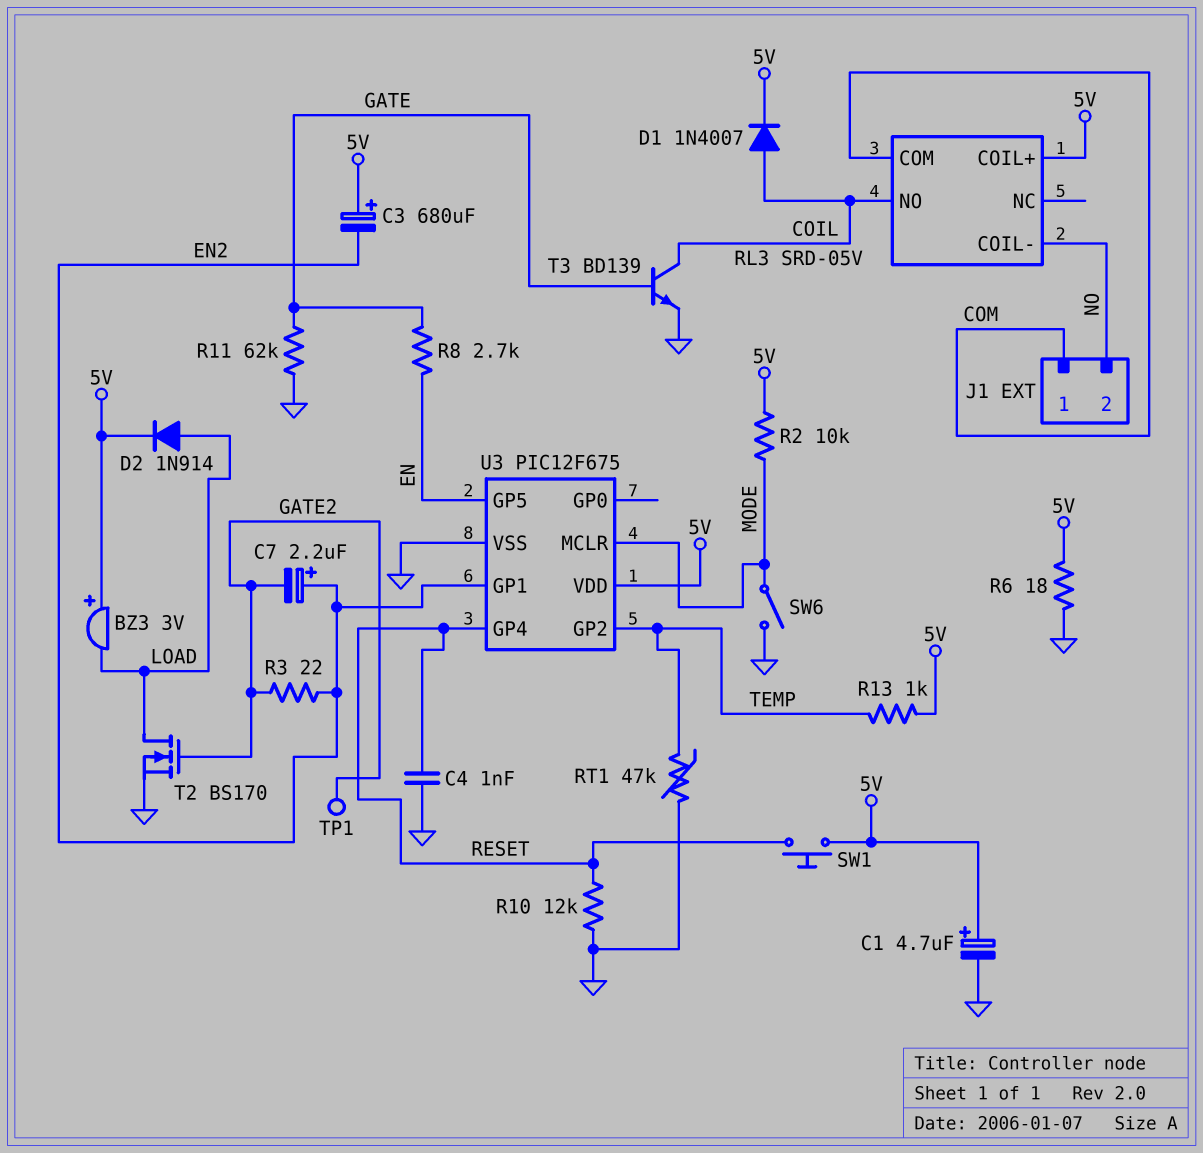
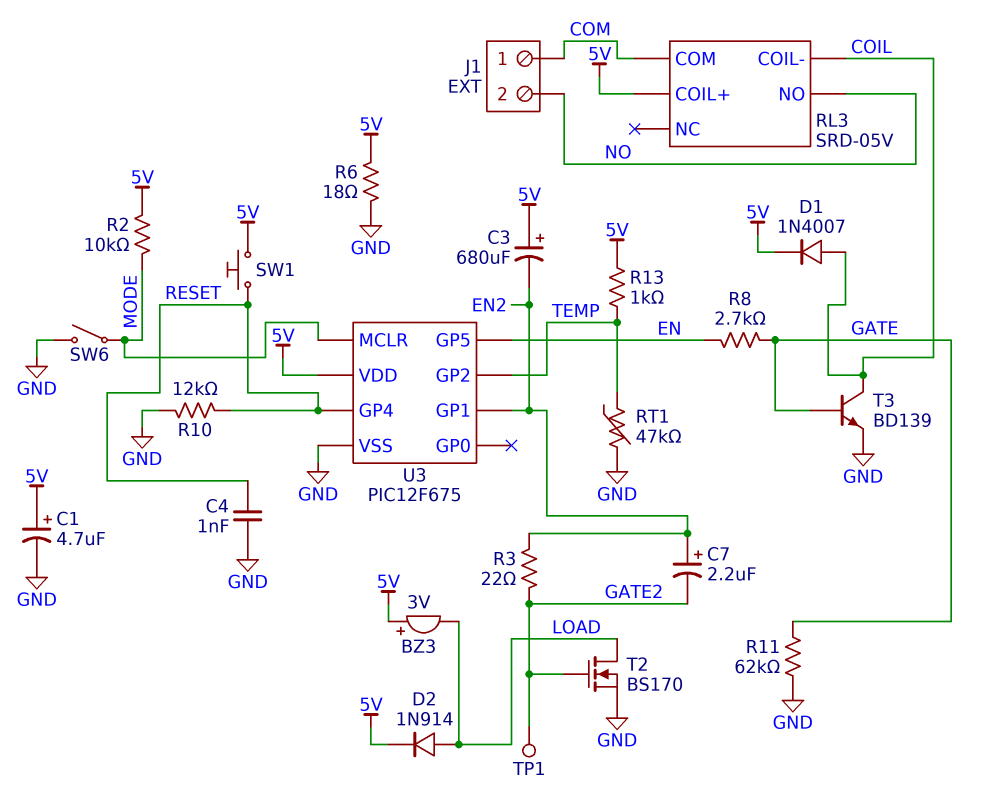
RL3 pin COIL-: NO -> COIL
RL3 pin NO: COIL -> NO

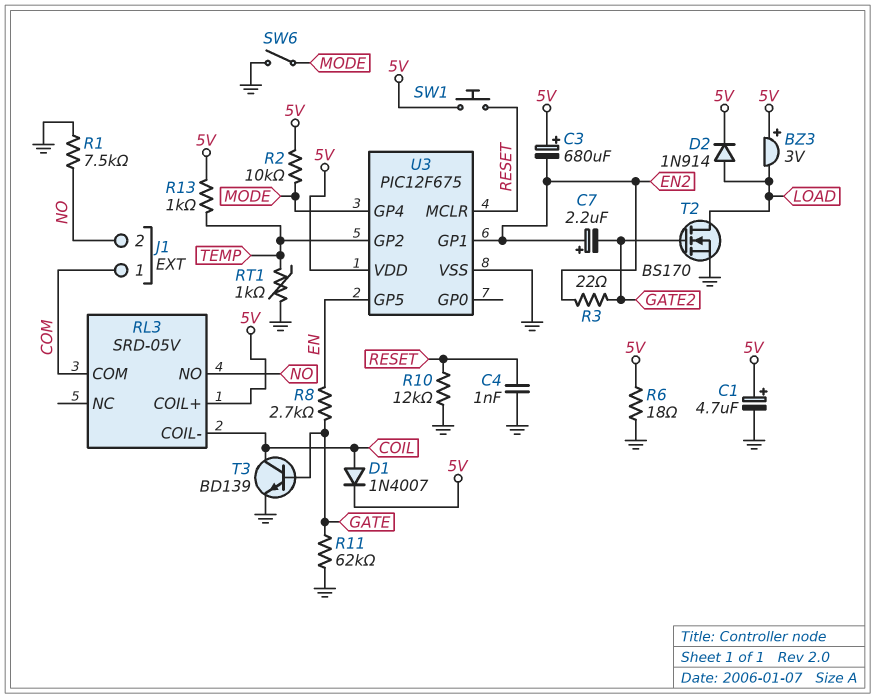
R1: none -> 7.5k (GND, NO)
RT1: 47k (GND, TEMP) -> 1k (GND, TEMP)
TP1: test point (GATE2) -> none
U3 pin GP4: RESET -> MODE
U3 pin MCLR: MODE -> RESET

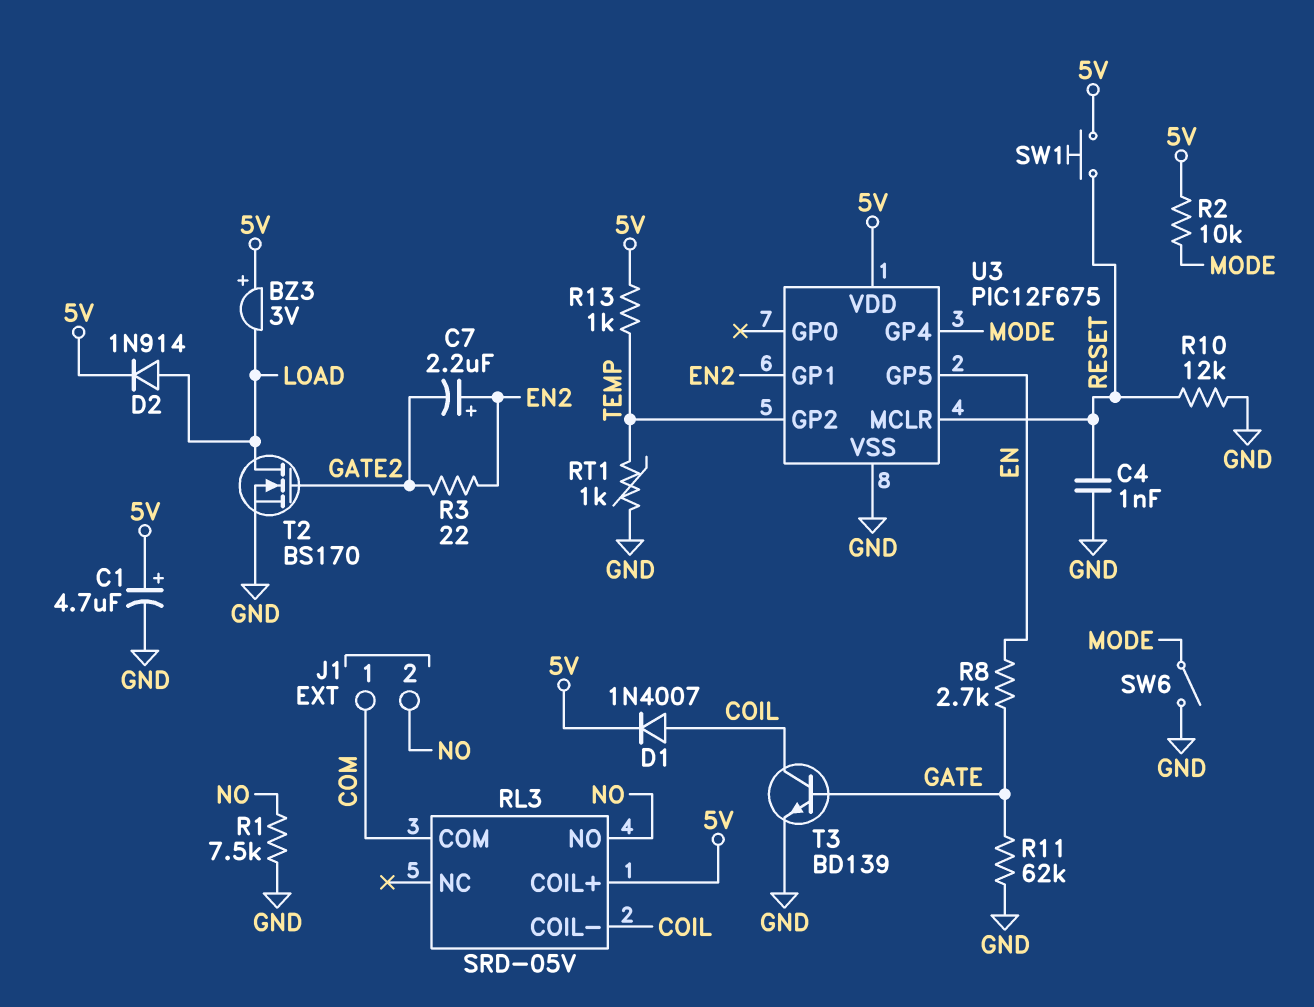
C3: 680uF (plus 5V, minus EN2) -> none
R6: 18 (5V, GND) -> none

